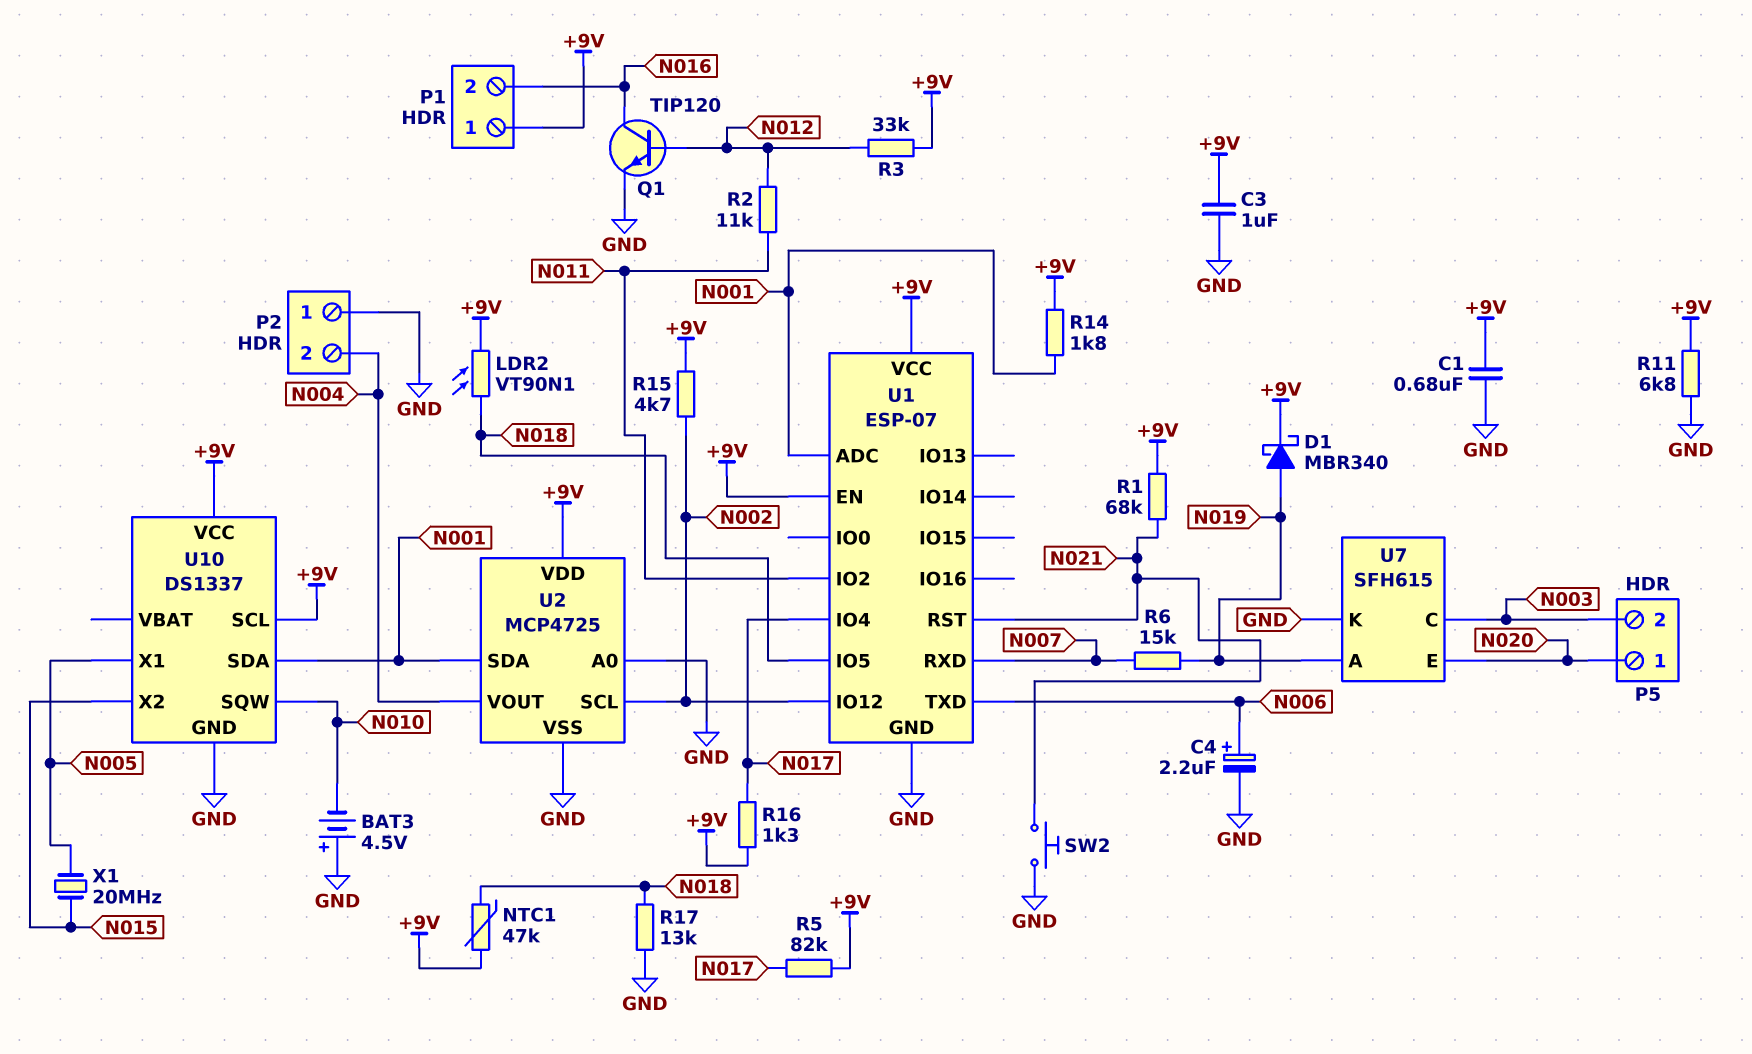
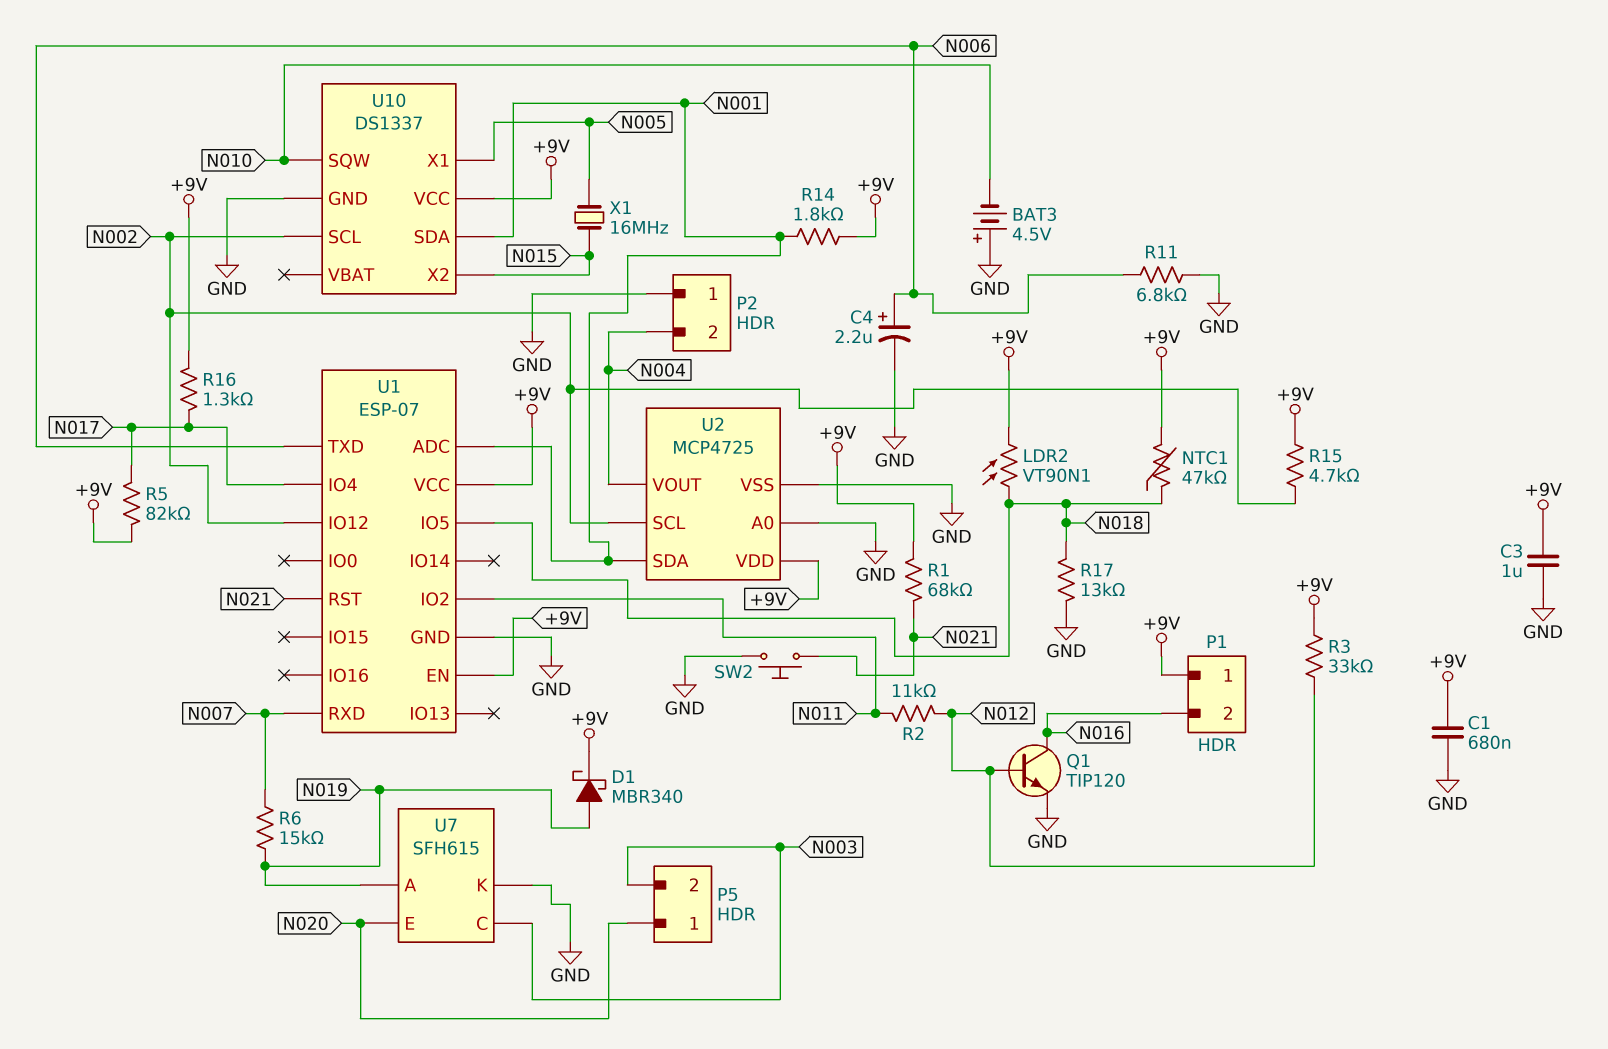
R11: 6.8k (+9V, GND) -> 6.8k (GND, N006)
U10 pin SCL: +9V -> N002
X1: 20MHz (N005, N015) -> 16MHz (N005, N015)

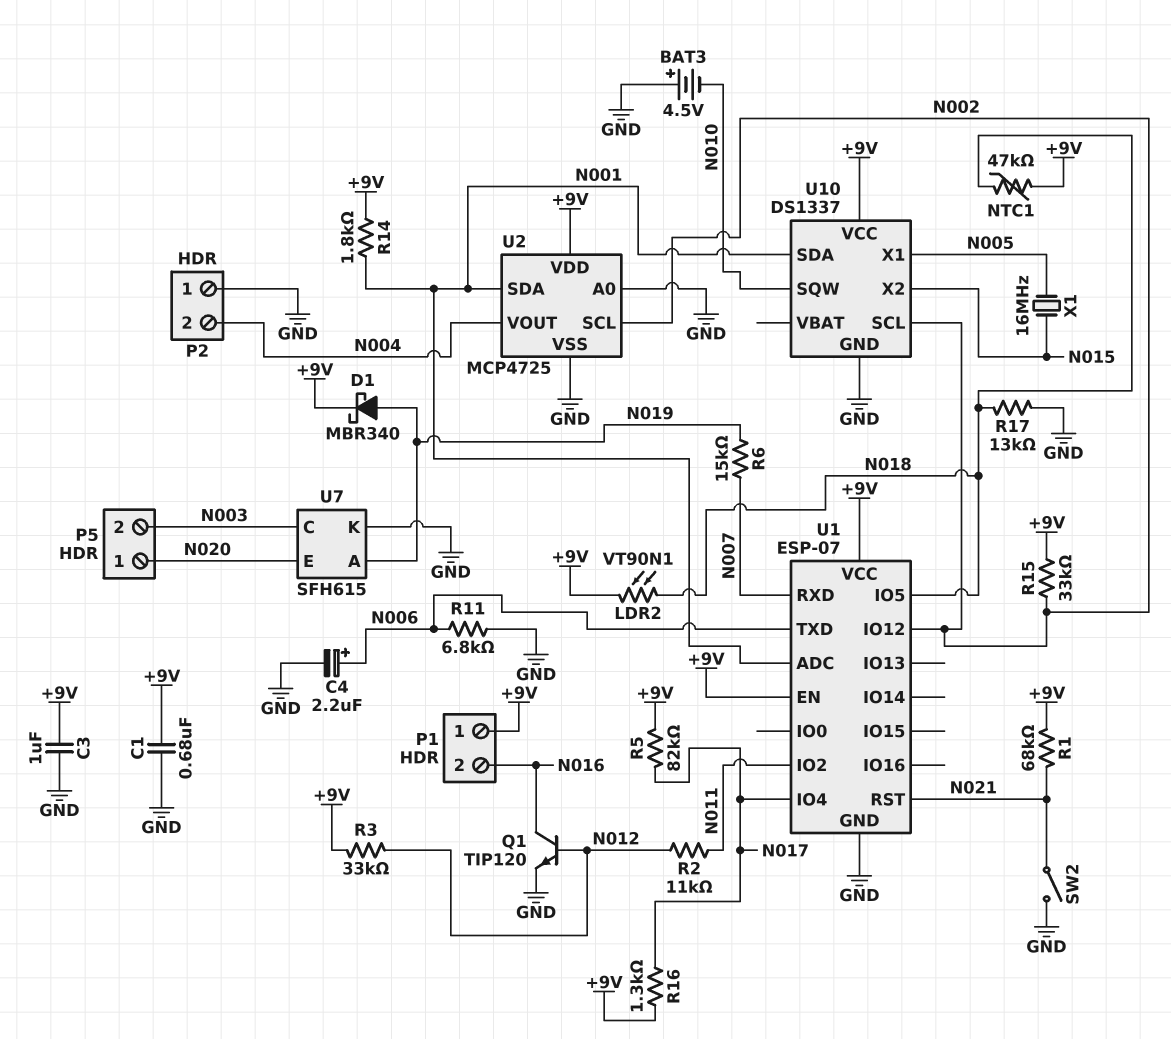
R15: 4.7k (+9V, N002) -> 33k (+9V, N002)
SW2: button (GND, N021) -> switch (GND, N021)

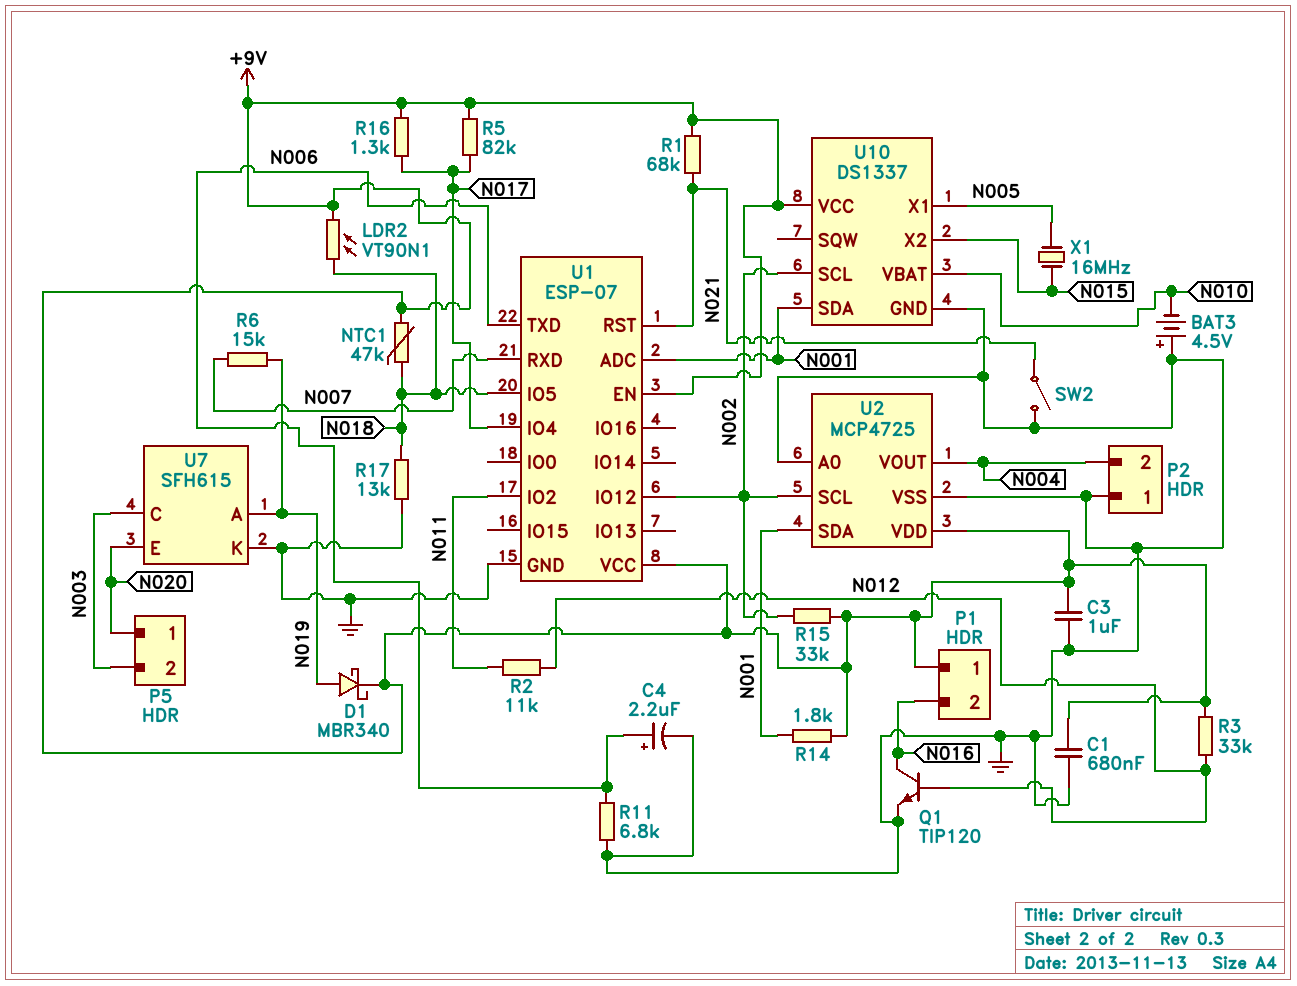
U10 pin SQW: N010 -> none
U10 pin VBAT: none -> N010

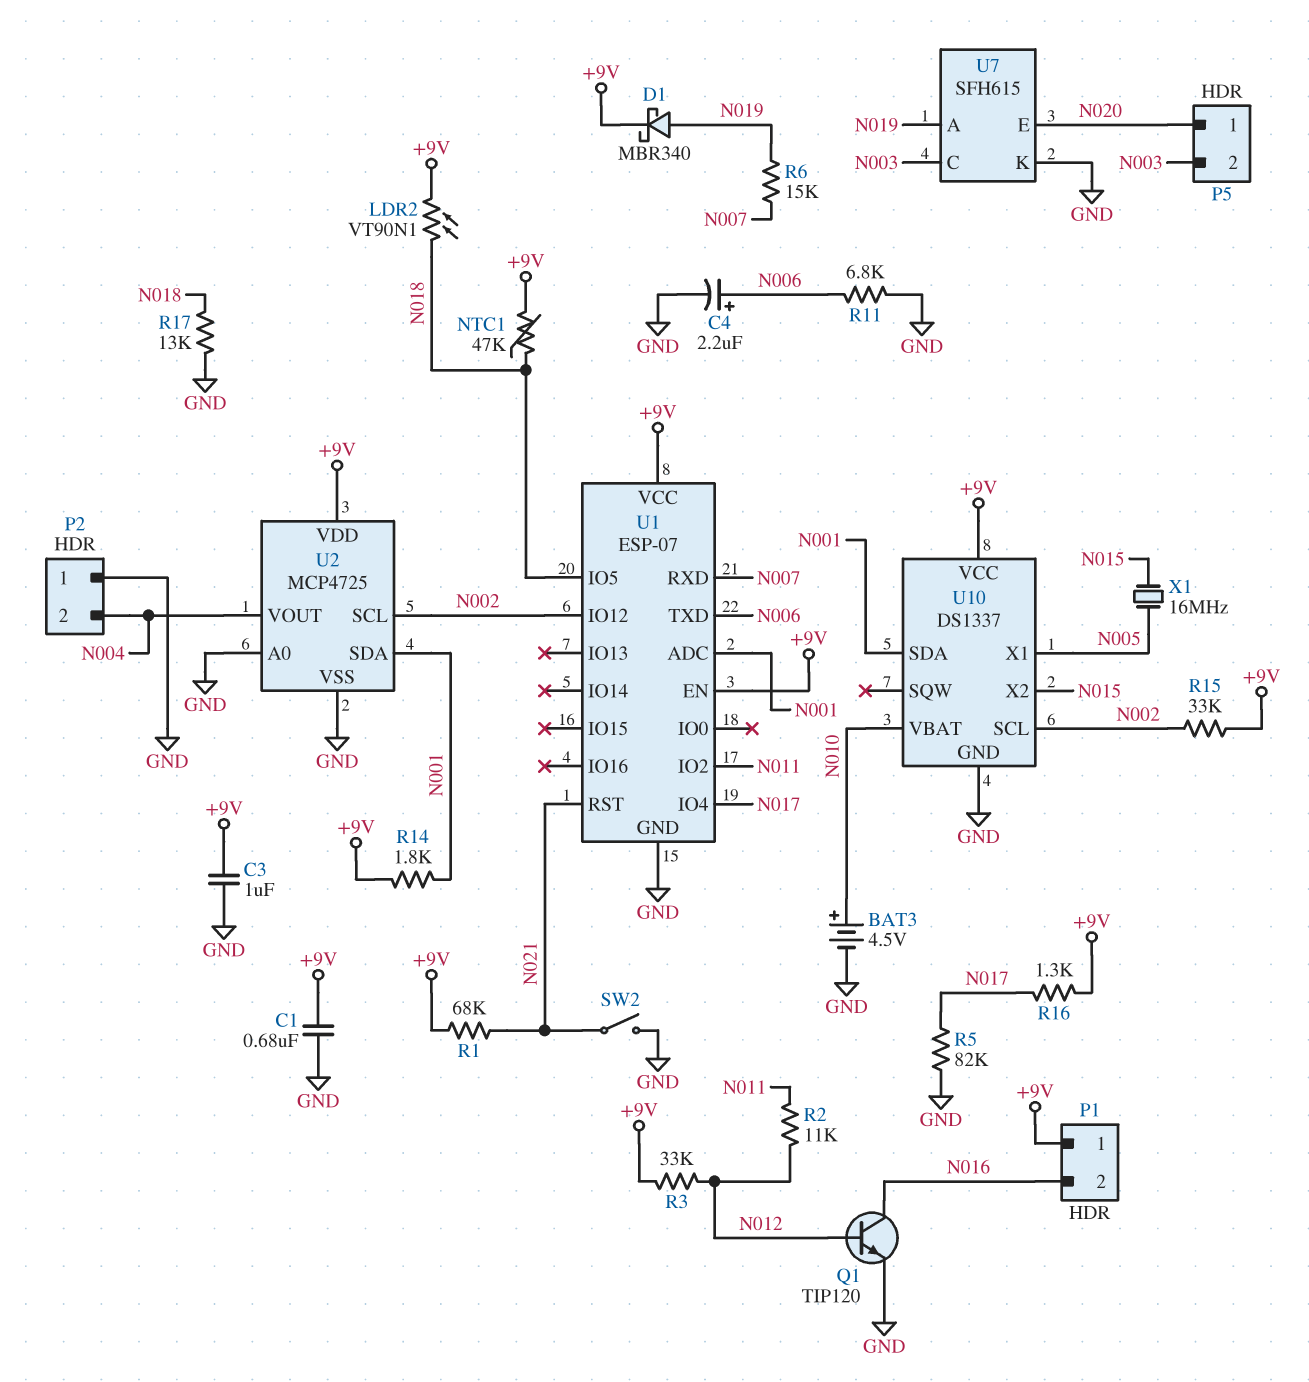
BAT3: 4.5V (plus GND, minus N010) -> 4.5V (plus N010, minus GND)
R5: 82k (+9V, N017) -> 82k (GND, N017)

